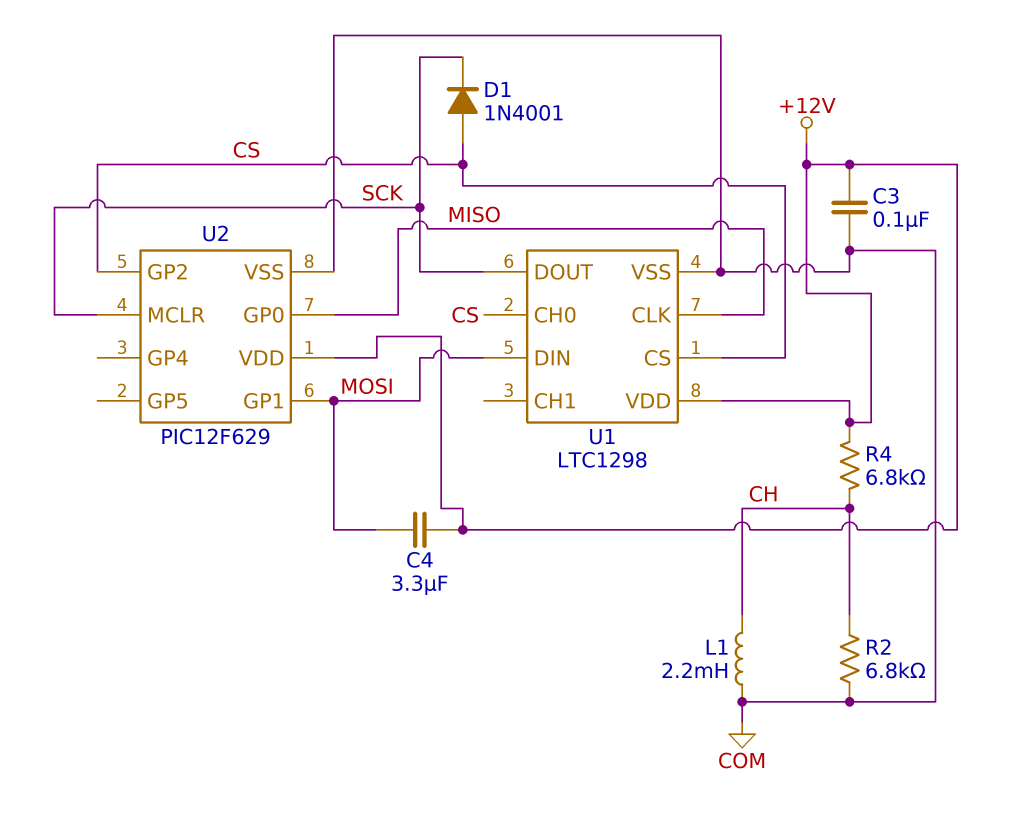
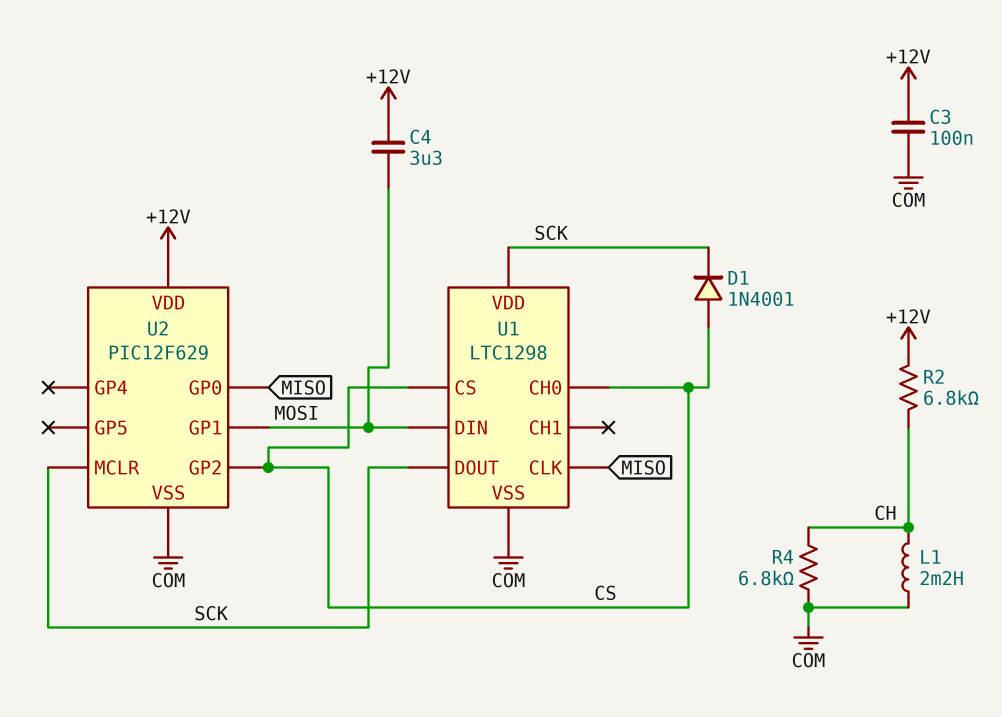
R2: 6.8k (CH, COM) -> 6.8k (+12V, CH)
R4: 6.8k (+12V, CH) -> 6.8k (CH, COM)
U1 pin VDD: +12V -> SCK

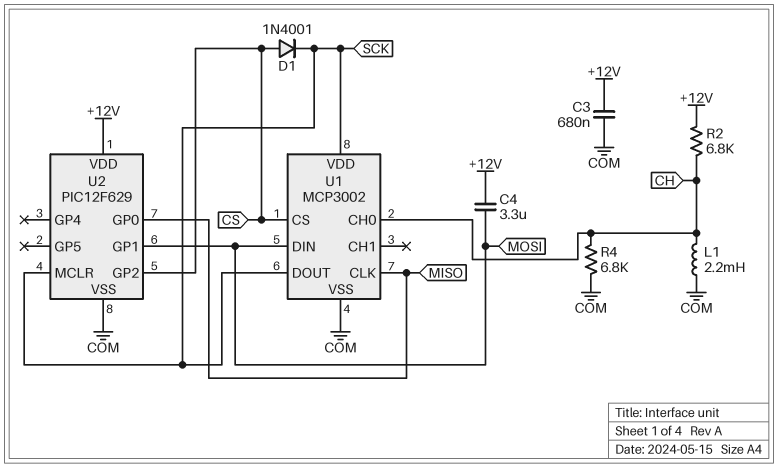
C3: 100nF (+12V, COM) -> 680nF (+12V, COM)
U1: LTC1298 -> MCP3002
U1 pin CH0: CS -> CH

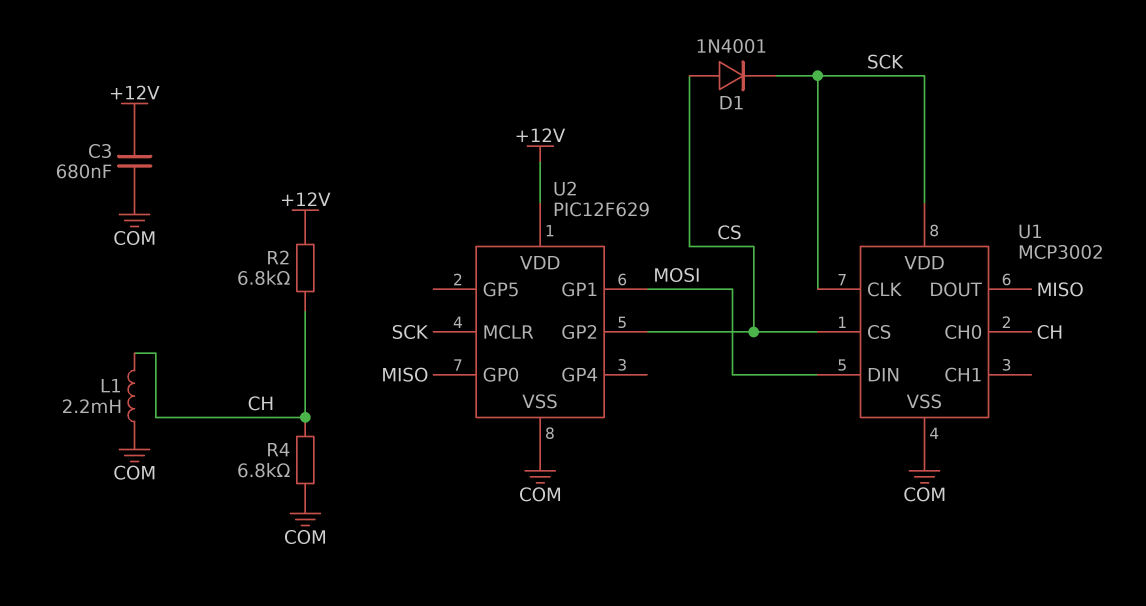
C4: 3.3uF (+12V, MOSI) -> none
U1 pin CLK: MISO -> SCK
U1 pin DOUT: SCK -> MISO

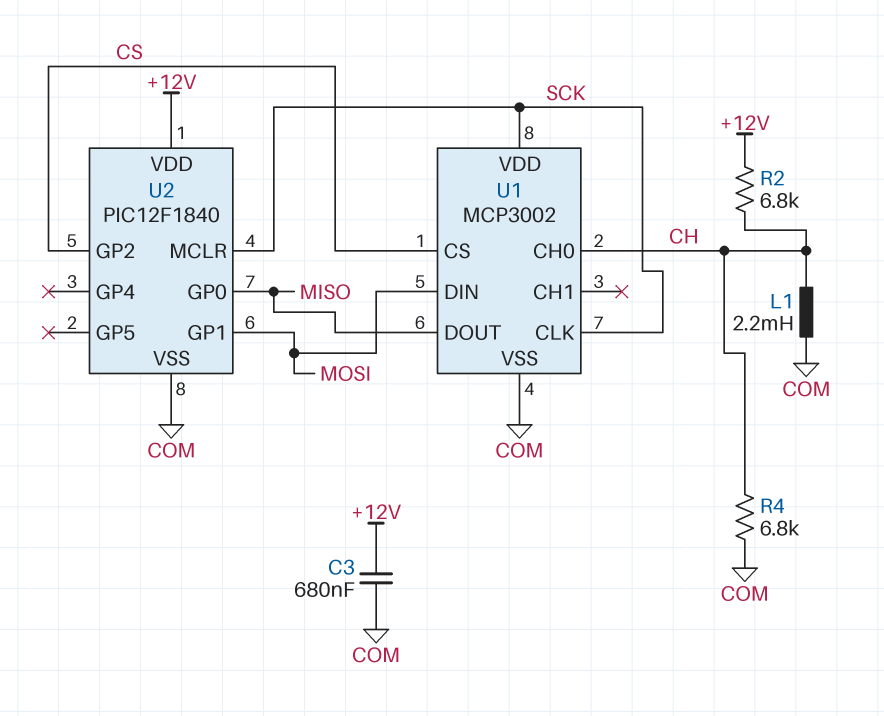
D1: diode 1N4001 (A CS, K SCK) -> none
U2: PIC12F629 -> PIC12F1840

